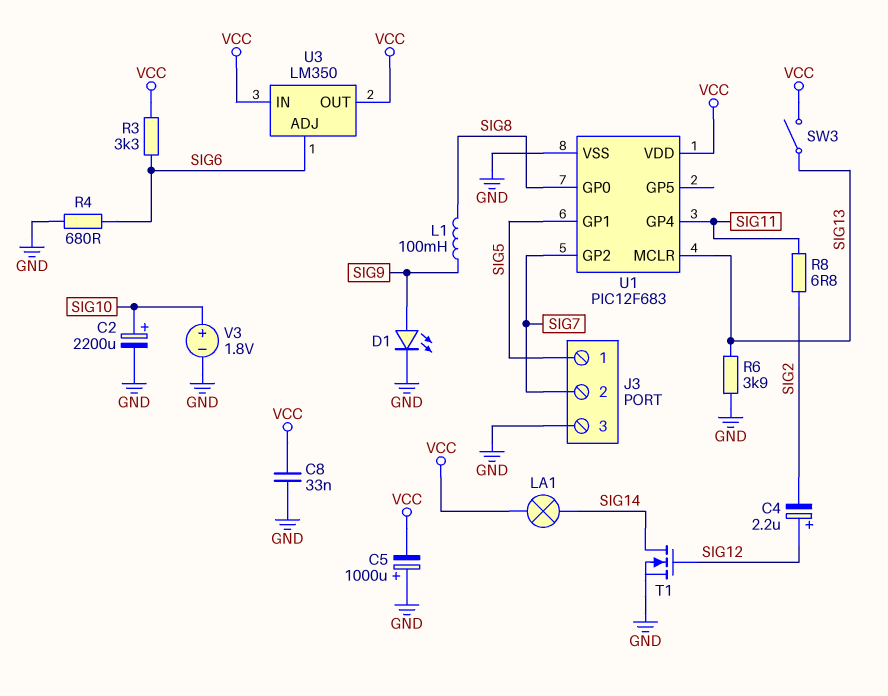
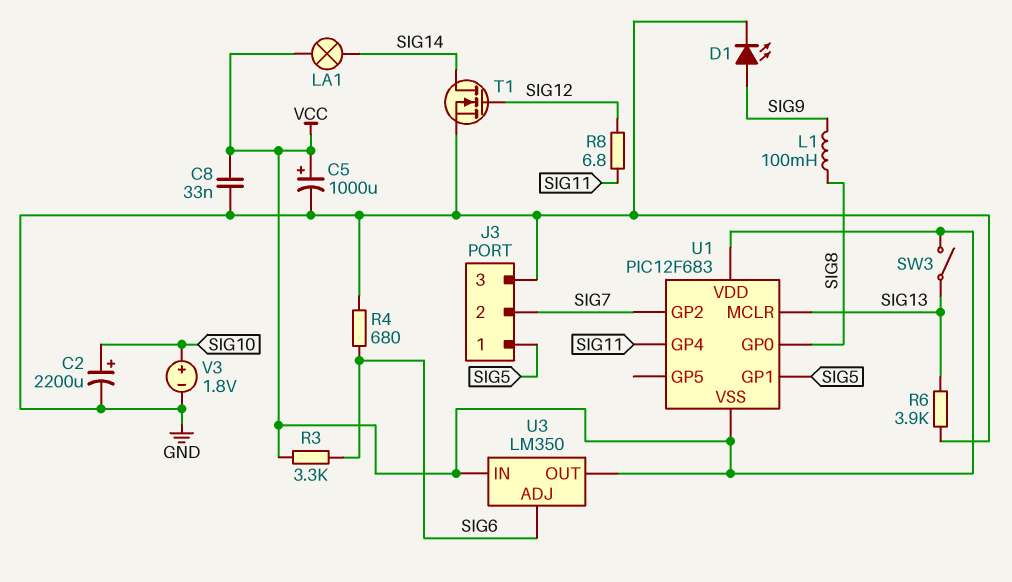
C4: 2.2uF (plus SIG12, minus SIG2) -> none
C5: 1000uF (plus GND, minus VCC) -> 1000uF (plus VCC, minus GND)
R8: 6.8 (SIG2, SIG11) -> 6.8 (SIG11, SIG12)
U1 pin VSS: GND -> VCC

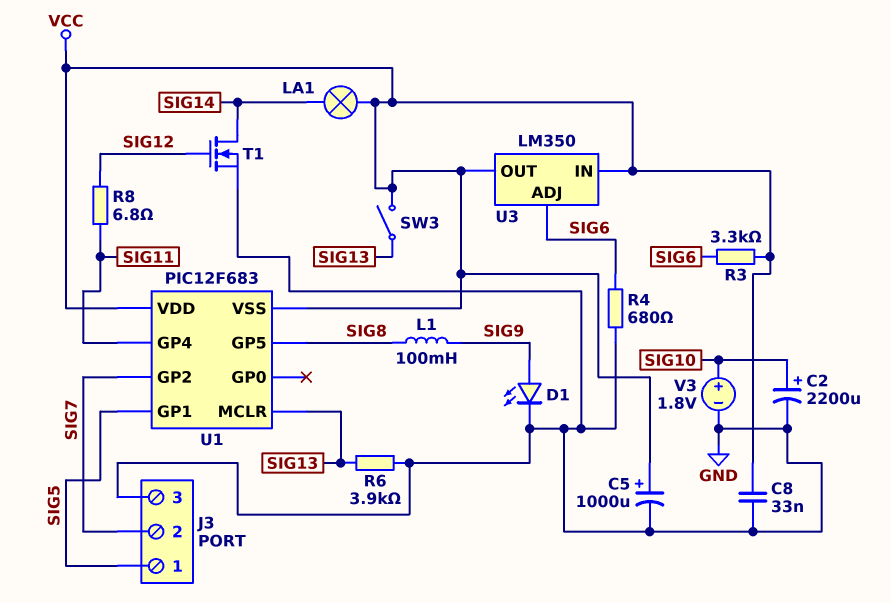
U1 pin GP0: SIG8 -> none
U1 pin GP5: none -> SIG8

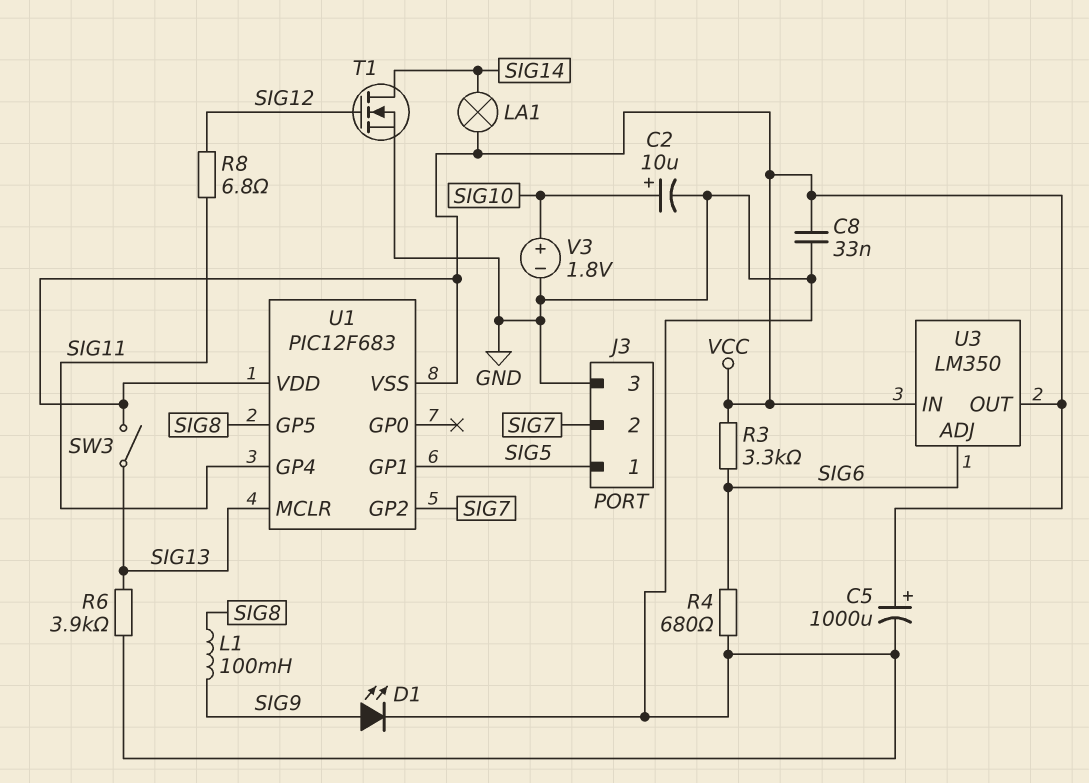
C2: 2200uF (plus SIG10, minus GND) -> 10uF (plus SIG10, minus GND)

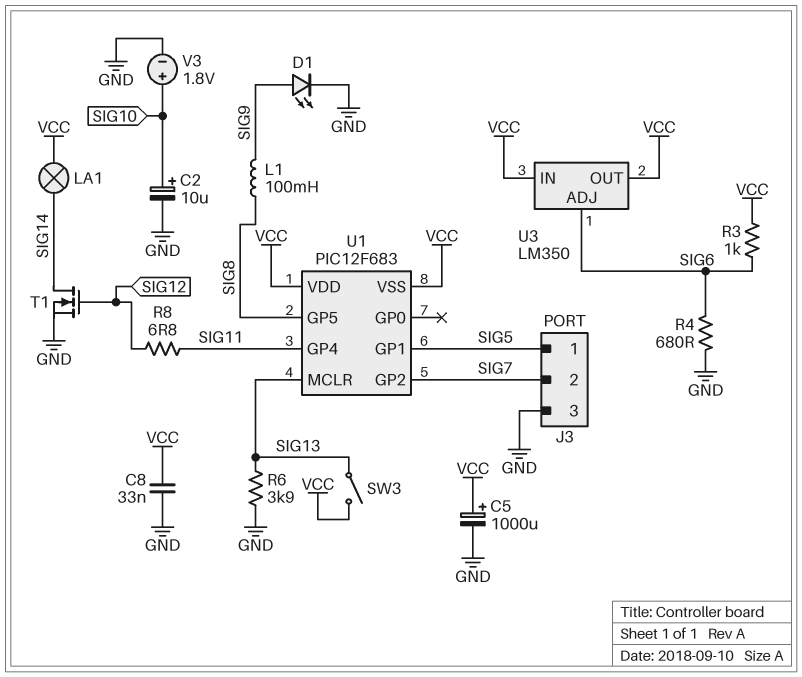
R3: 3.3k (SIG6, VCC) -> 1k (SIG6, VCC)

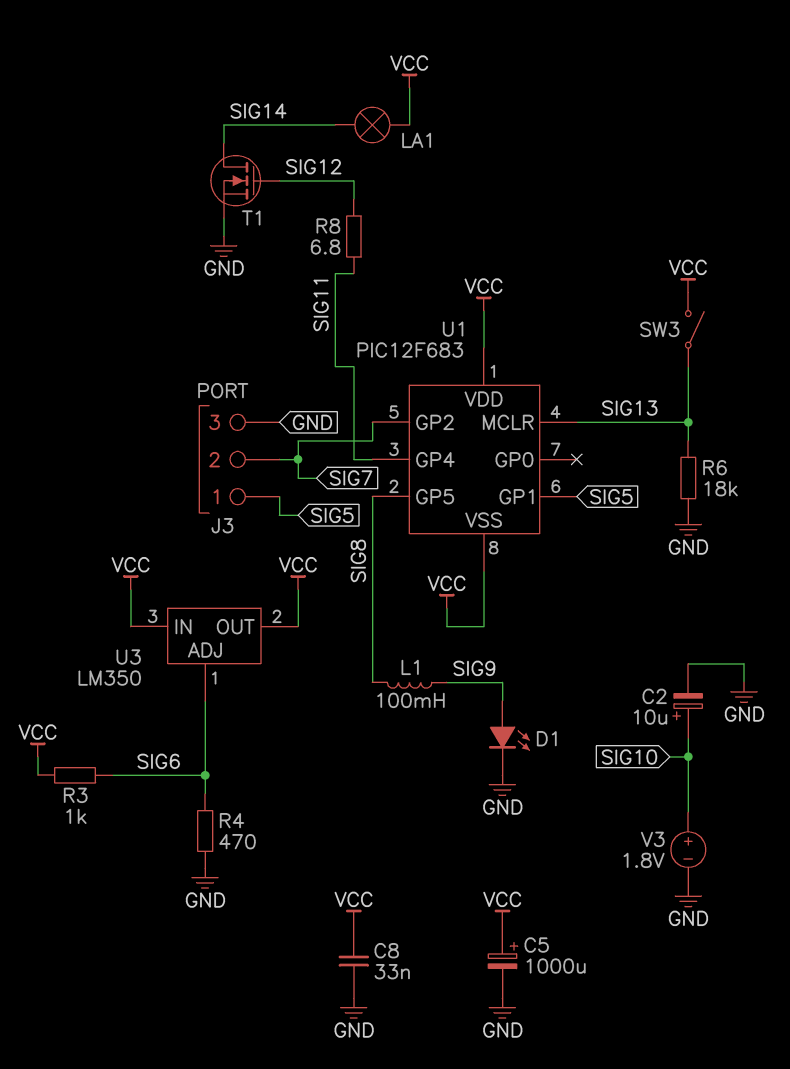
R4: 680 (GND, SIG6) -> 470 (GND, SIG6)
R6: 3.9k (GND, SIG13) -> 18k (GND, SIG13)

